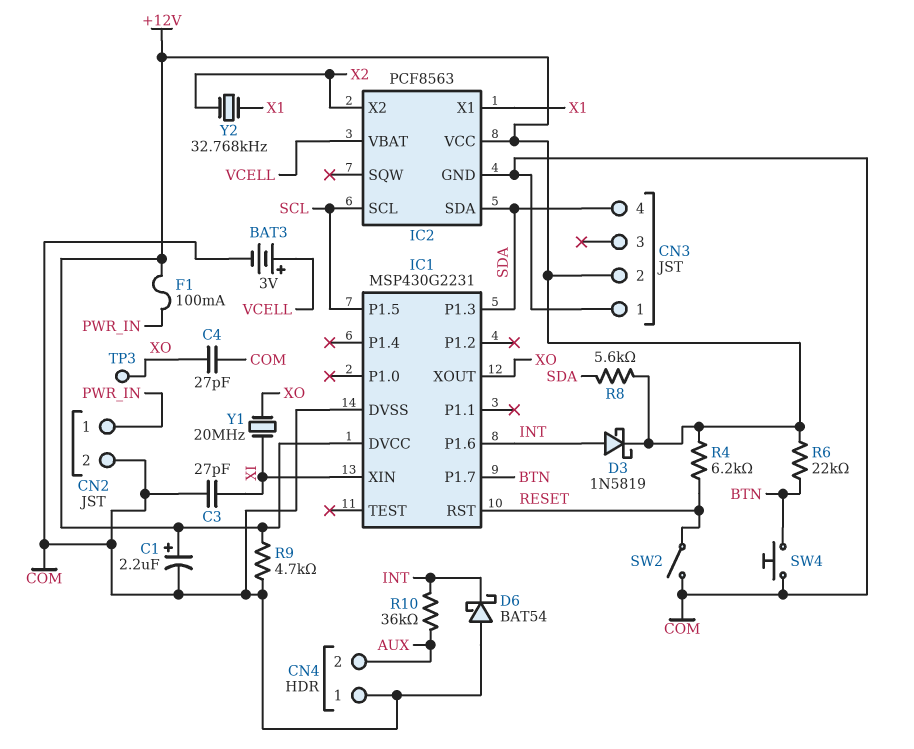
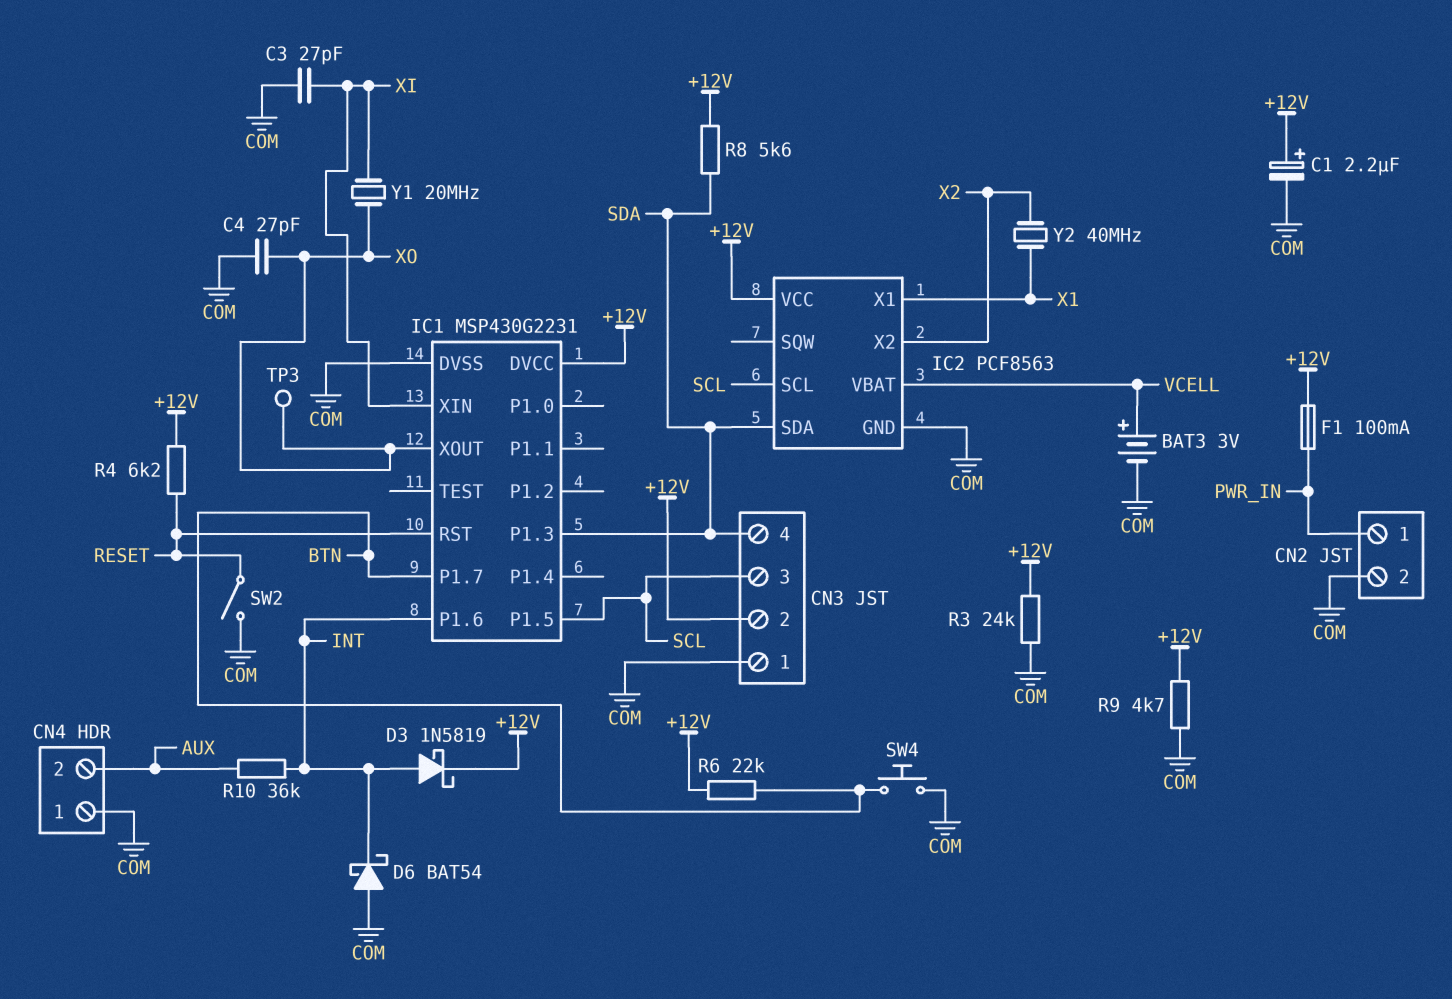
CN3 pin 3: none -> SCL
R3: none -> 24k (+12V, COM)
Y2: 32.768kHz (X1, X2) -> 40MHz (X1, X2)

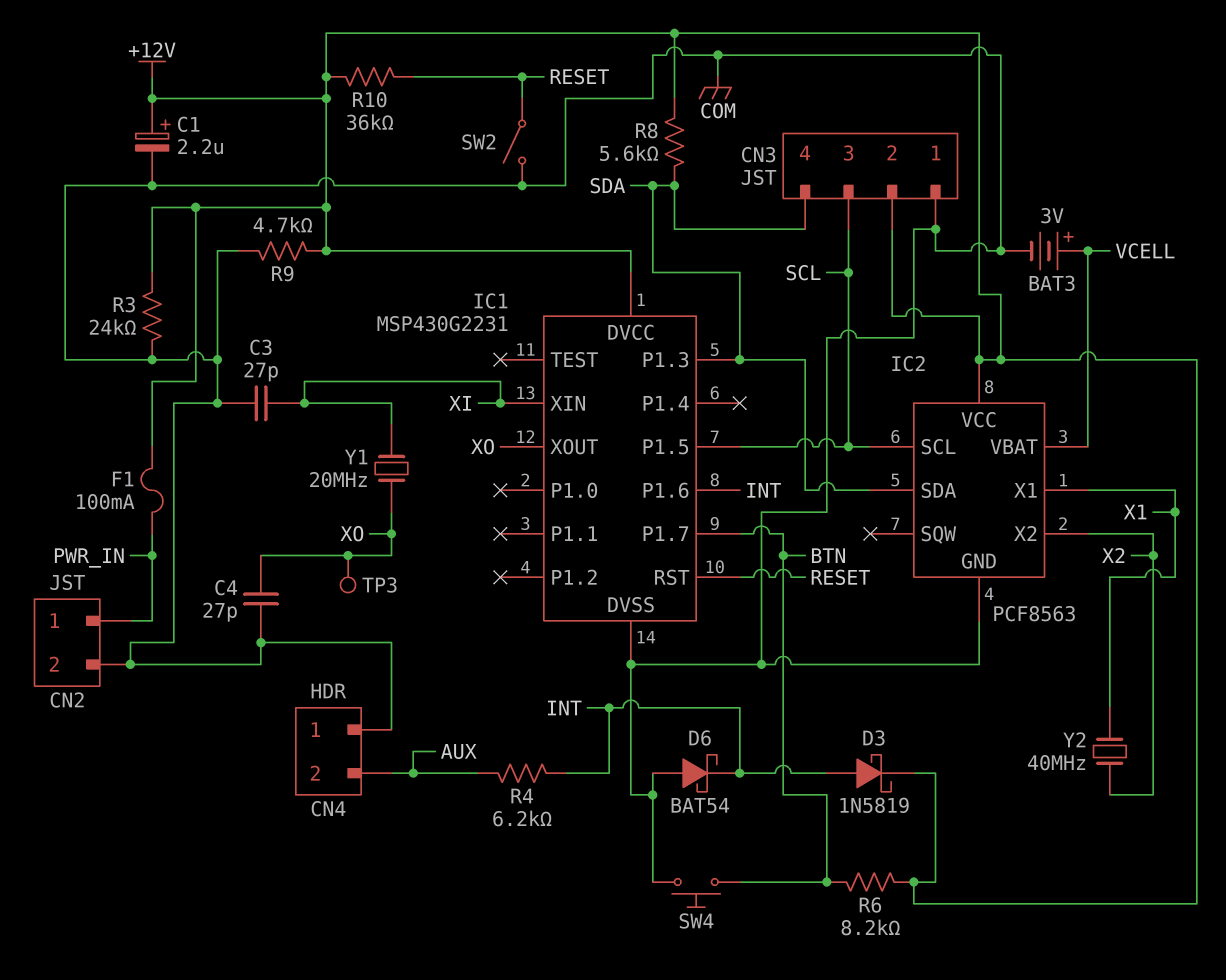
R4: 6.2k (+12V, RESET) -> 6.2k (AUX, INT)
R6: 22k (+12V, BTN) -> 8.2k (+12V, BTN)
R10: 36k (AUX, INT) -> 36k (+12V, RESET)

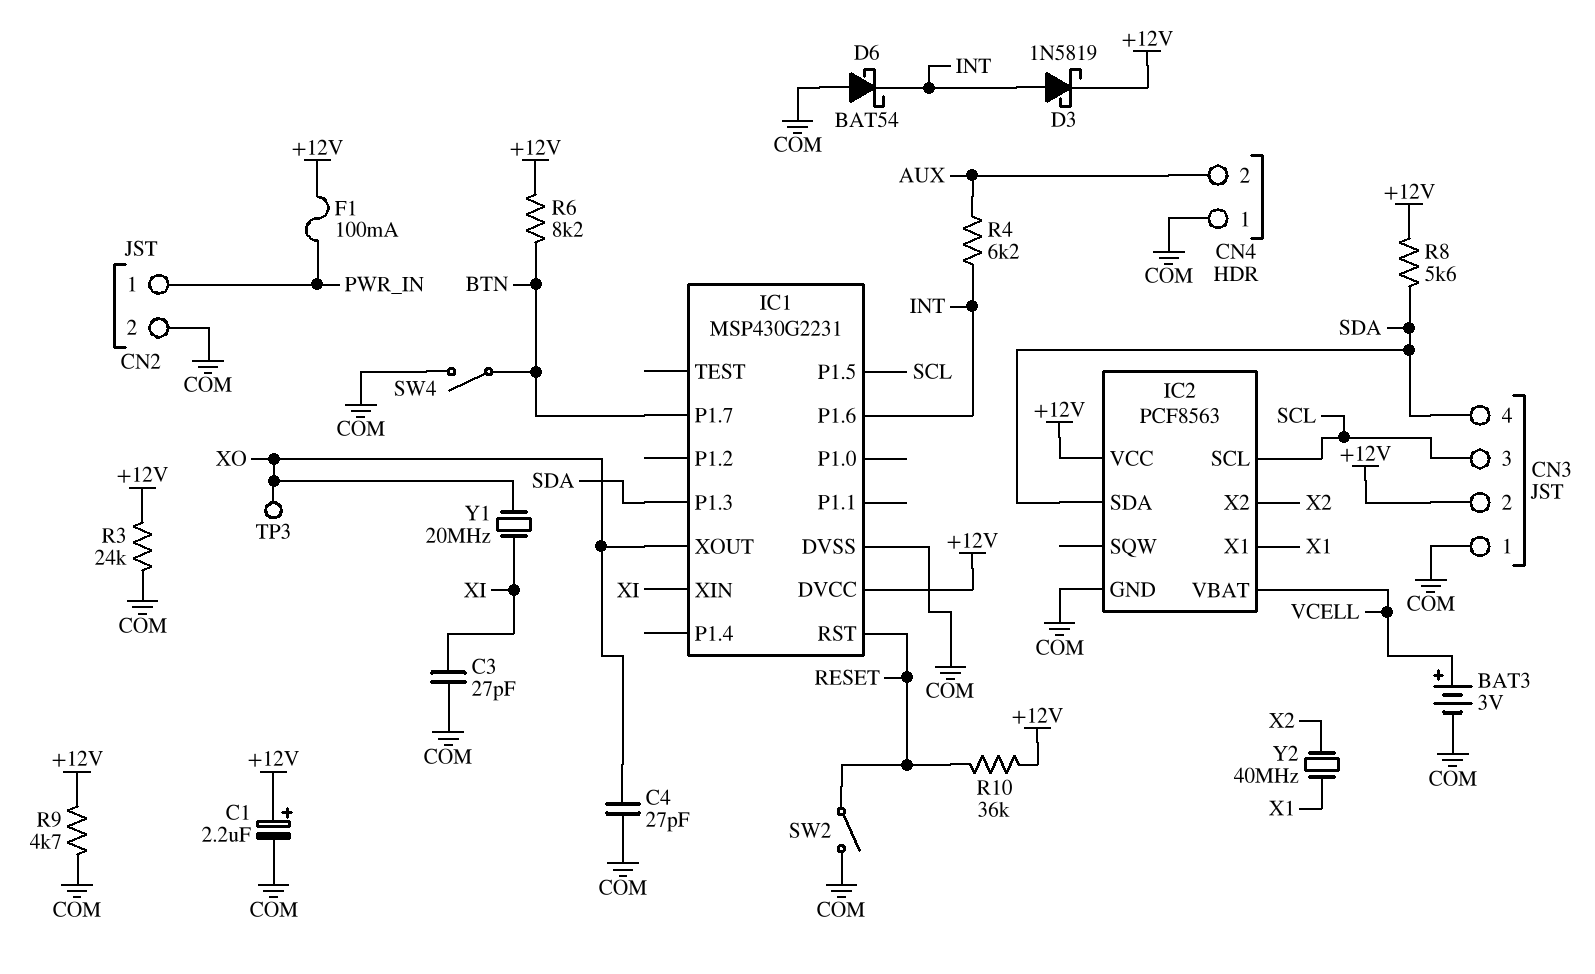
SW4: button (BTN, COM) -> switch (BTN, COM)

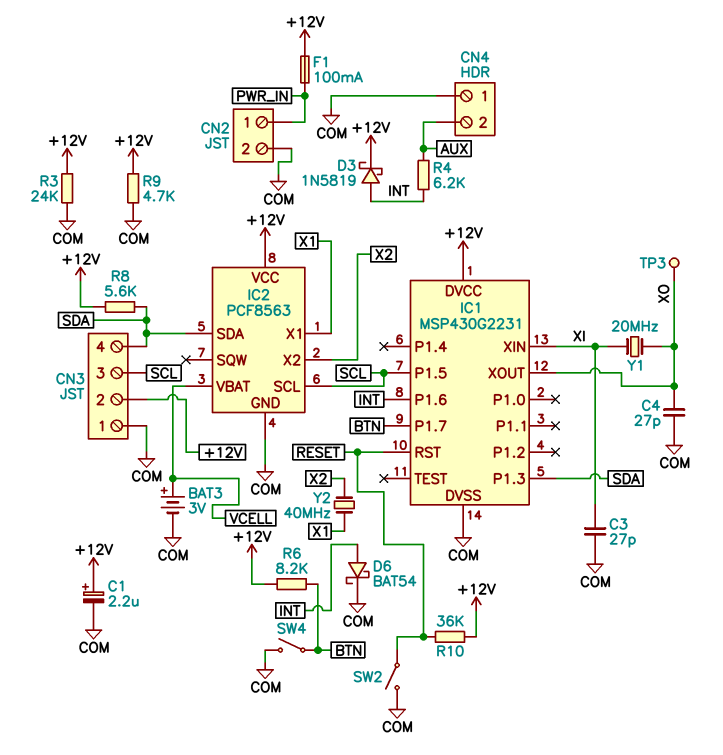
D6: schottky BAT54 (A COM, K INT) -> schottky BAT54 (A INT, K COM)

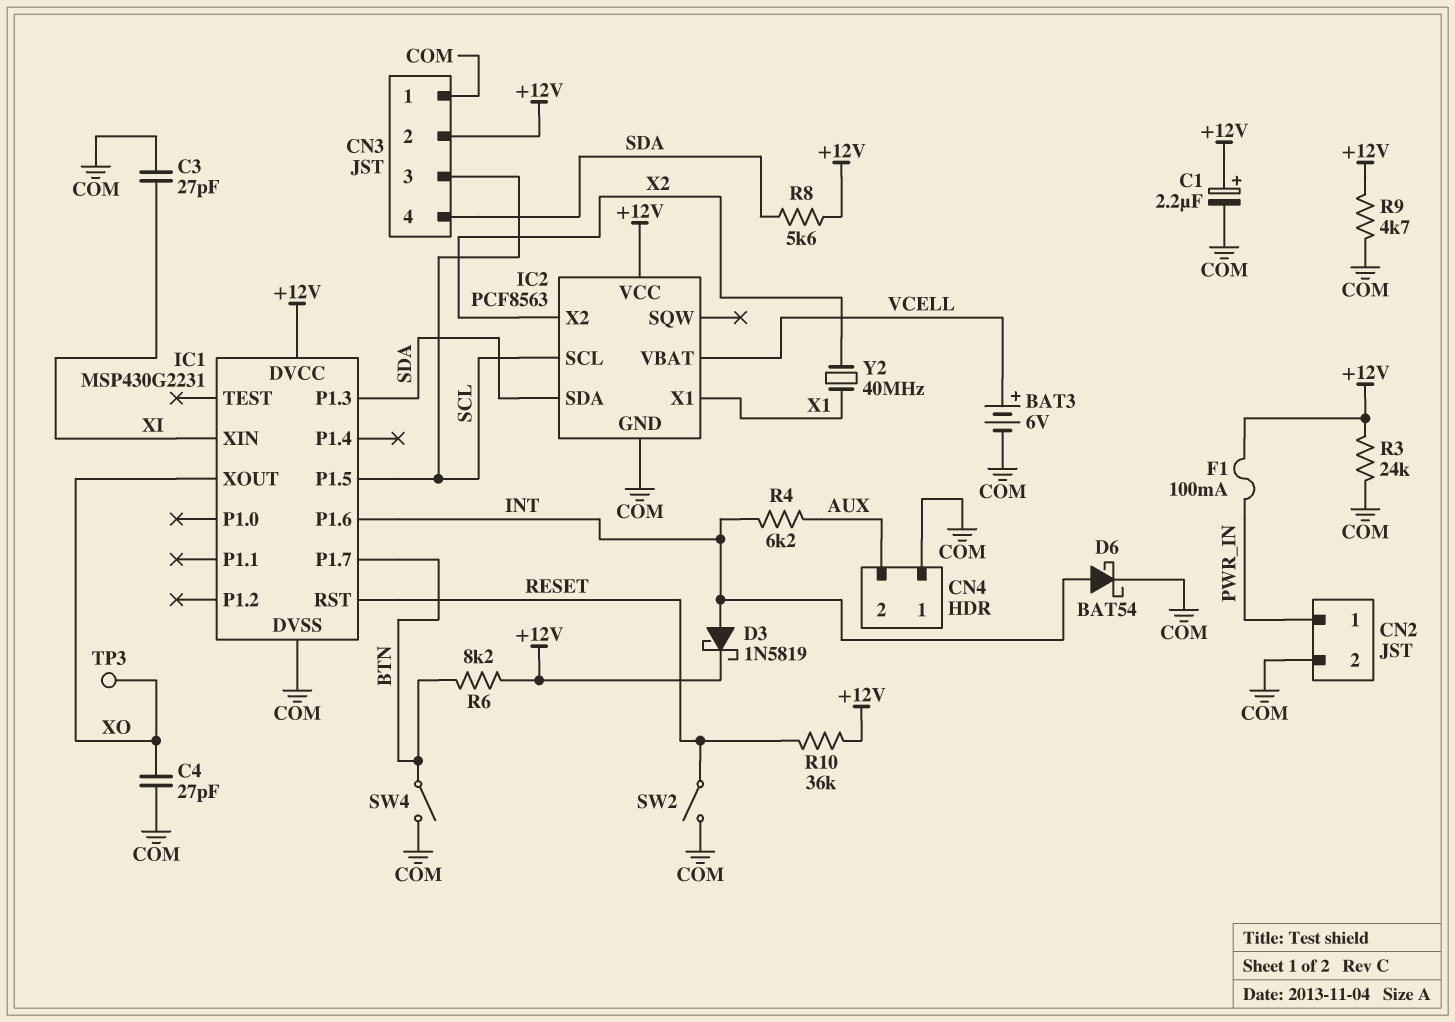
BAT3: 3V (plus VCELL, minus COM) -> 6V (plus VCELL, minus COM)
Y1: 20MHz (XI, XO) -> none

